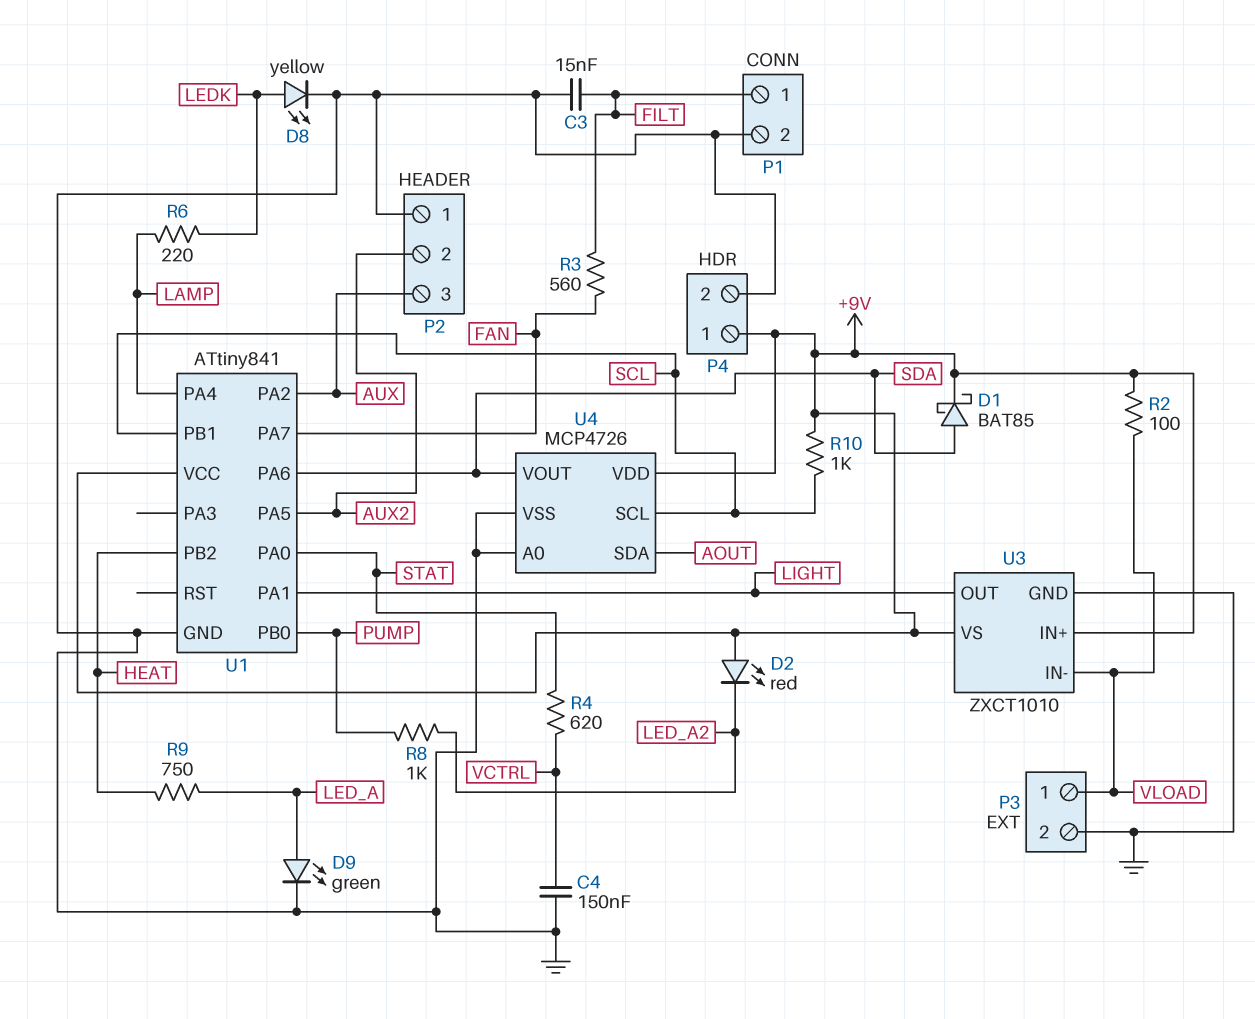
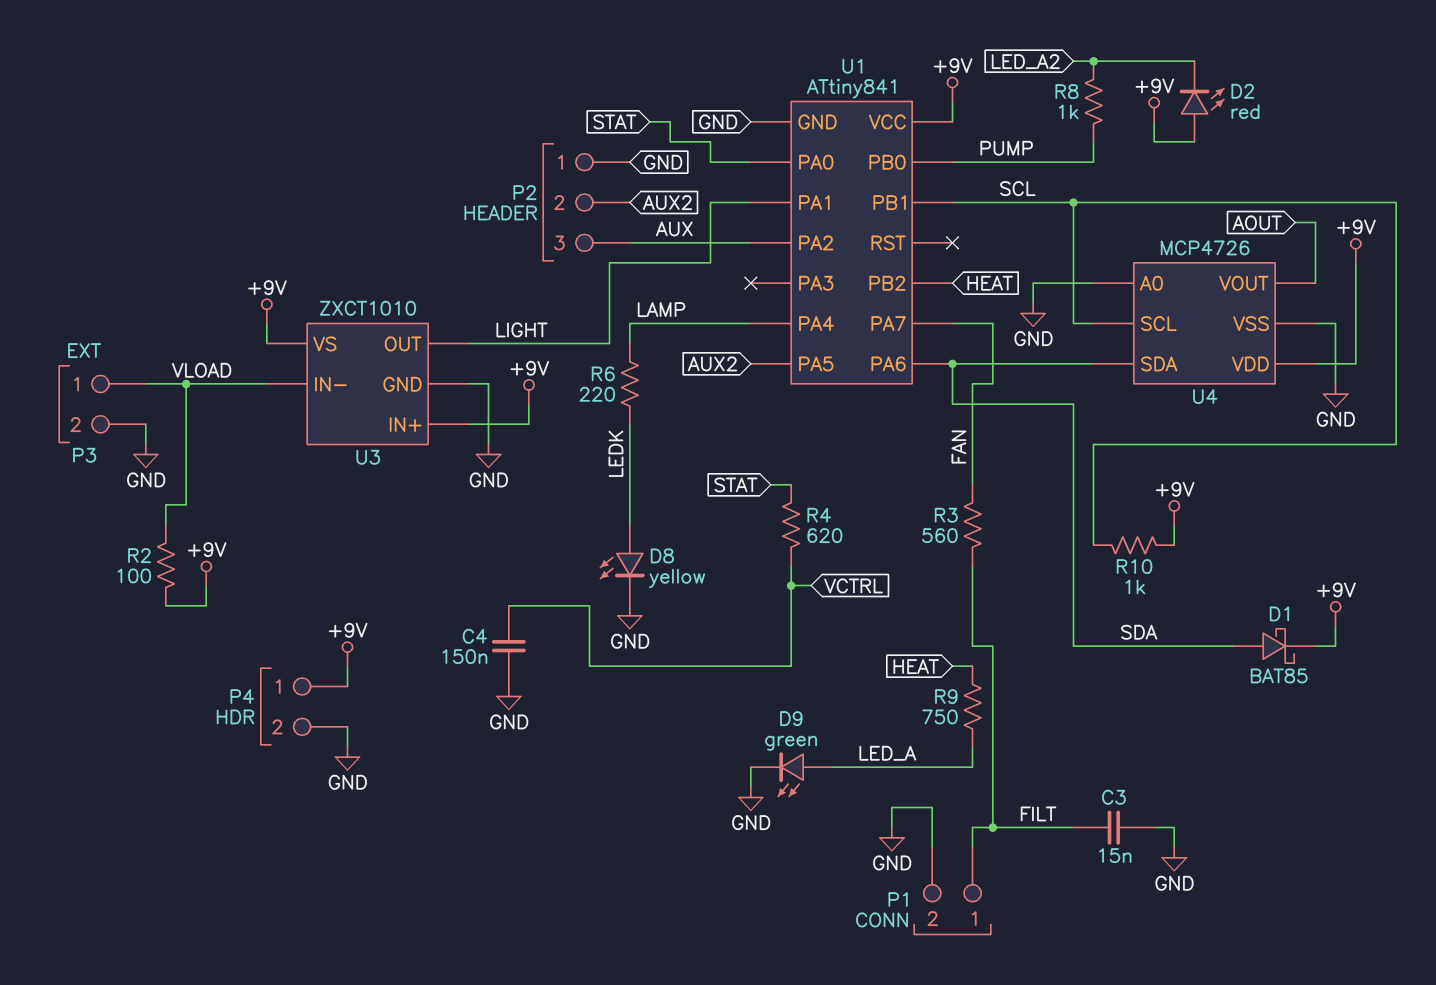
U4 pin SDA: AOUT -> SDA
U4 pin VOUT: SDA -> AOUT

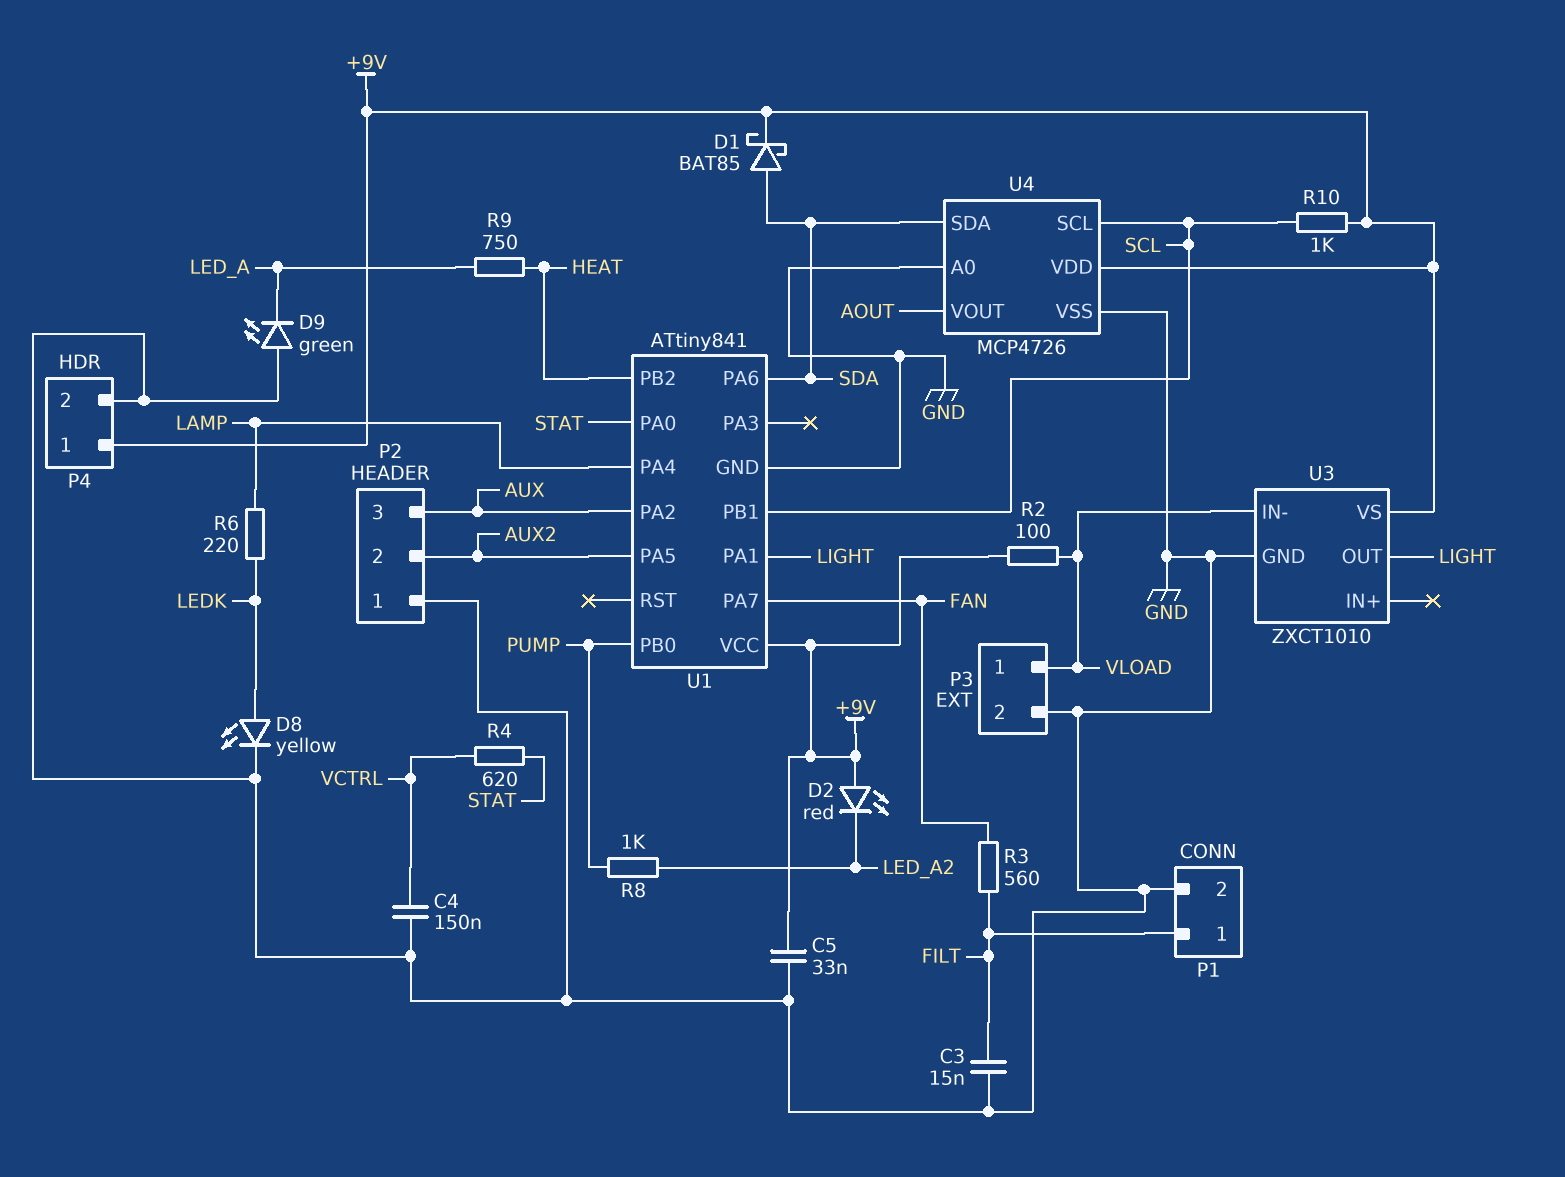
C5: none -> 33nF (+9V, GND)
D9: LED green (A LED_A, K GND) -> LED green (A GND, K LED_A)
U3 pin IN+: +9V -> none

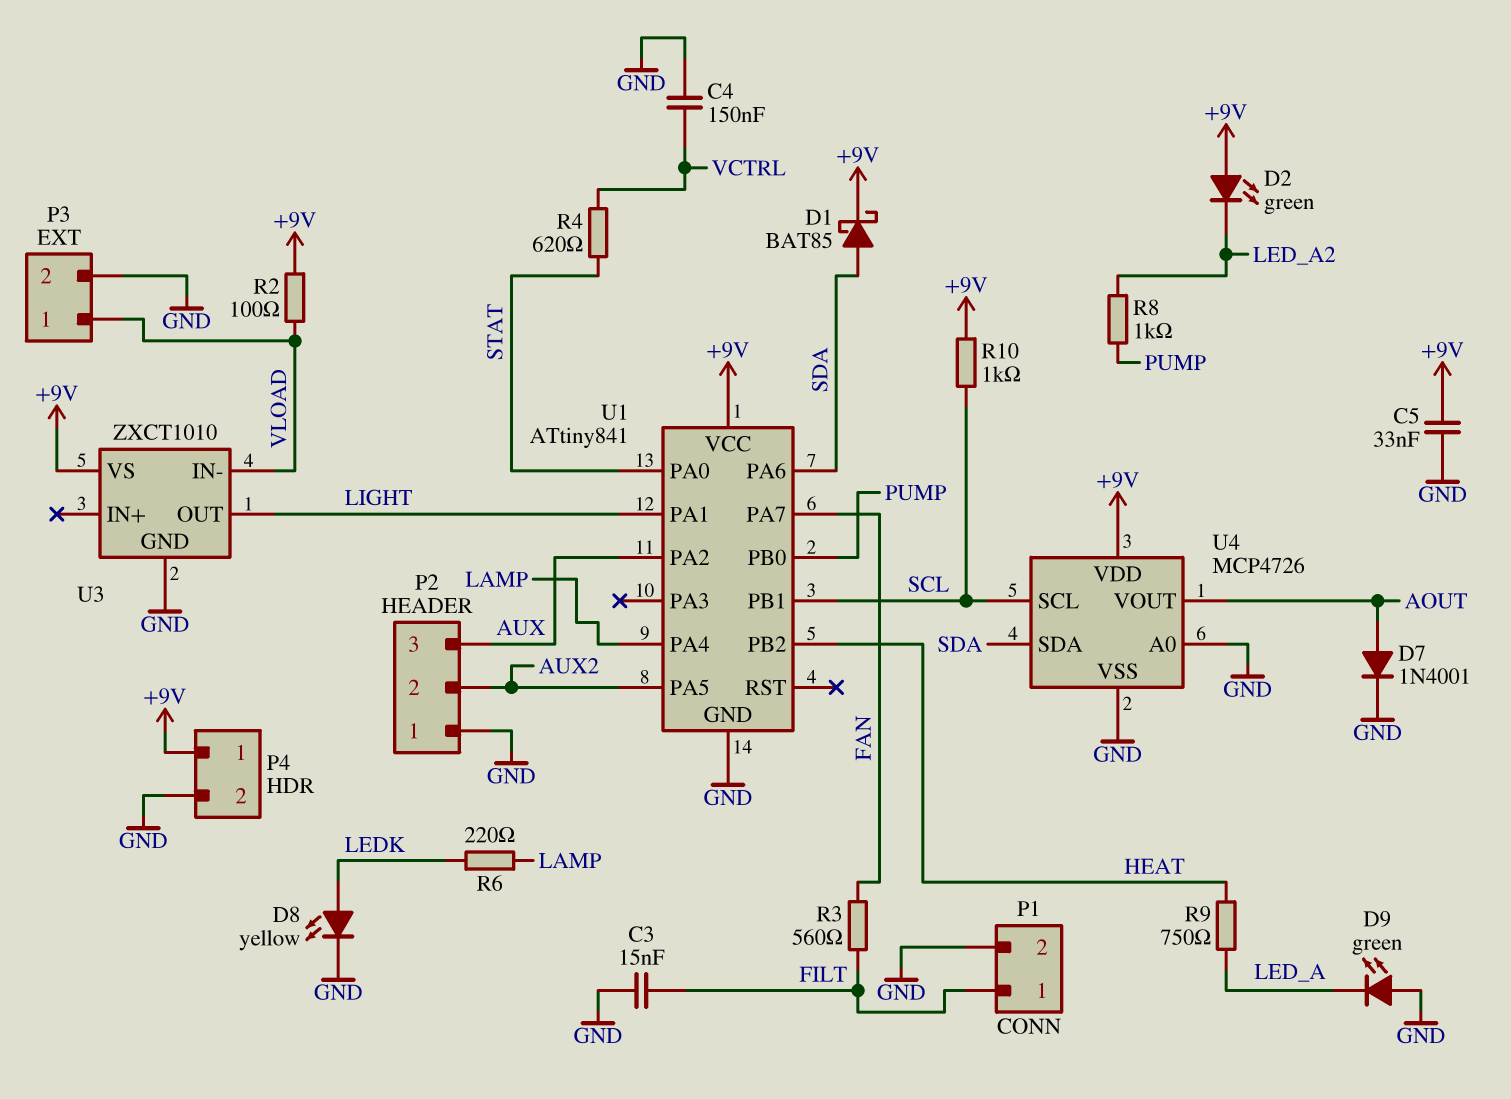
D2: LED red (A +9V, K LED_A2) -> LED green (A +9V, K LED_A2)
D7: none -> diode 1N4001 (A AOUT, K GND)

